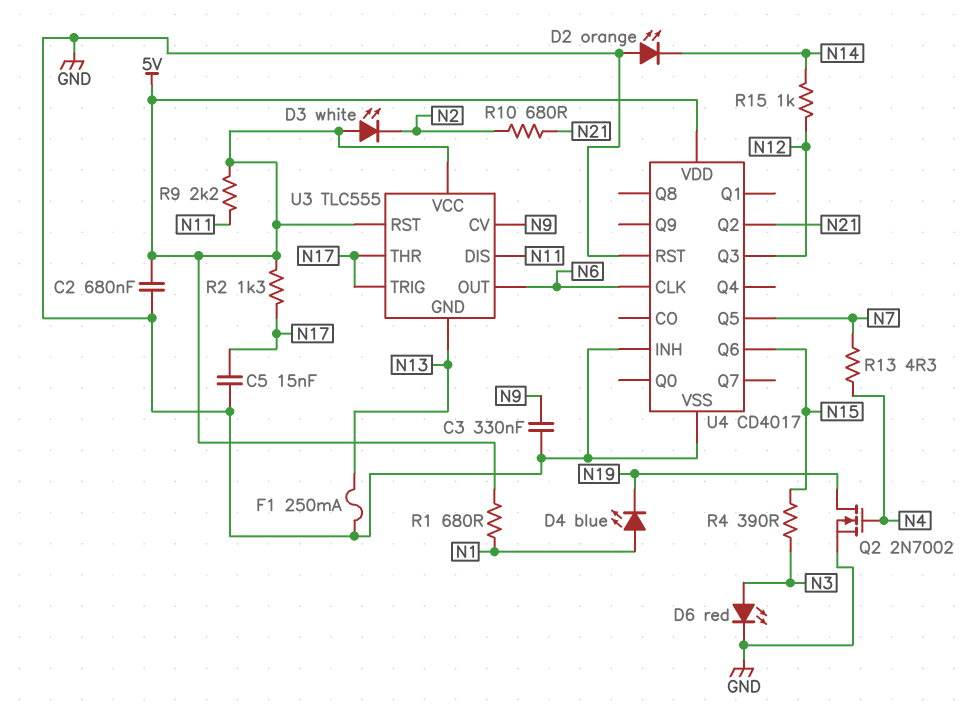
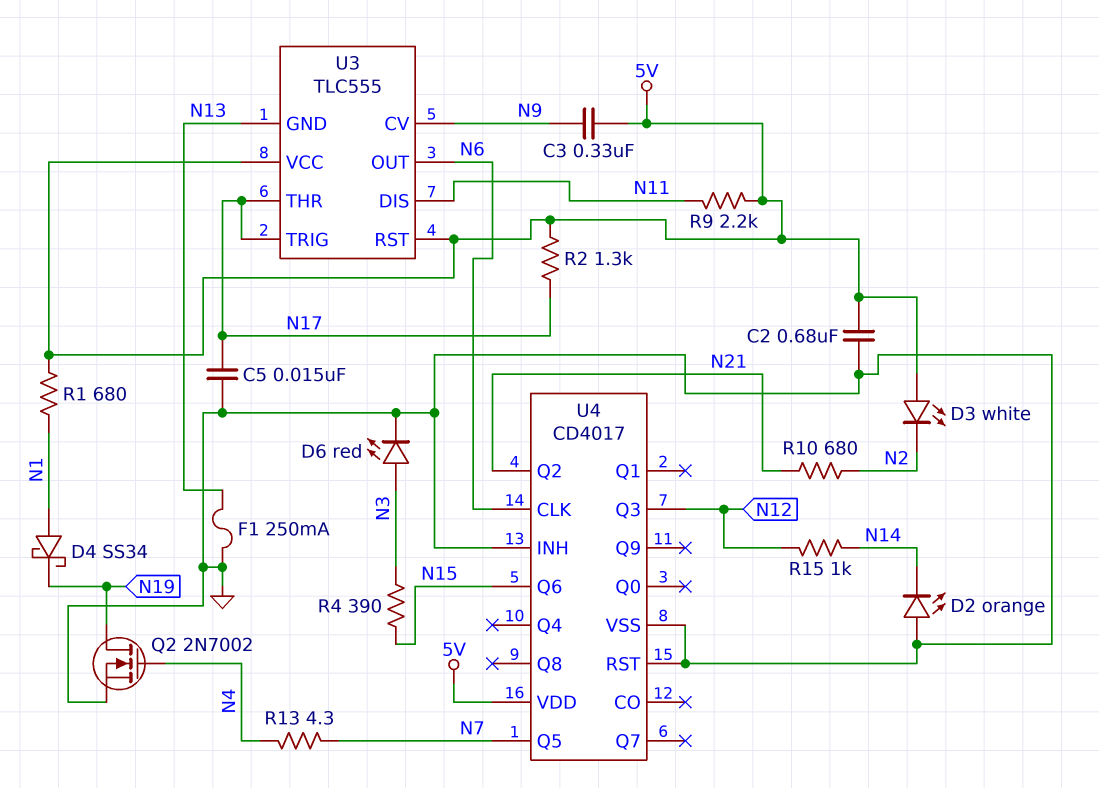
C3: 330nF (GND, N9) -> 330nF (5V, N9)
D4: LED blue (A N1, K N19) -> schottky SS34 (A N1, K N19)

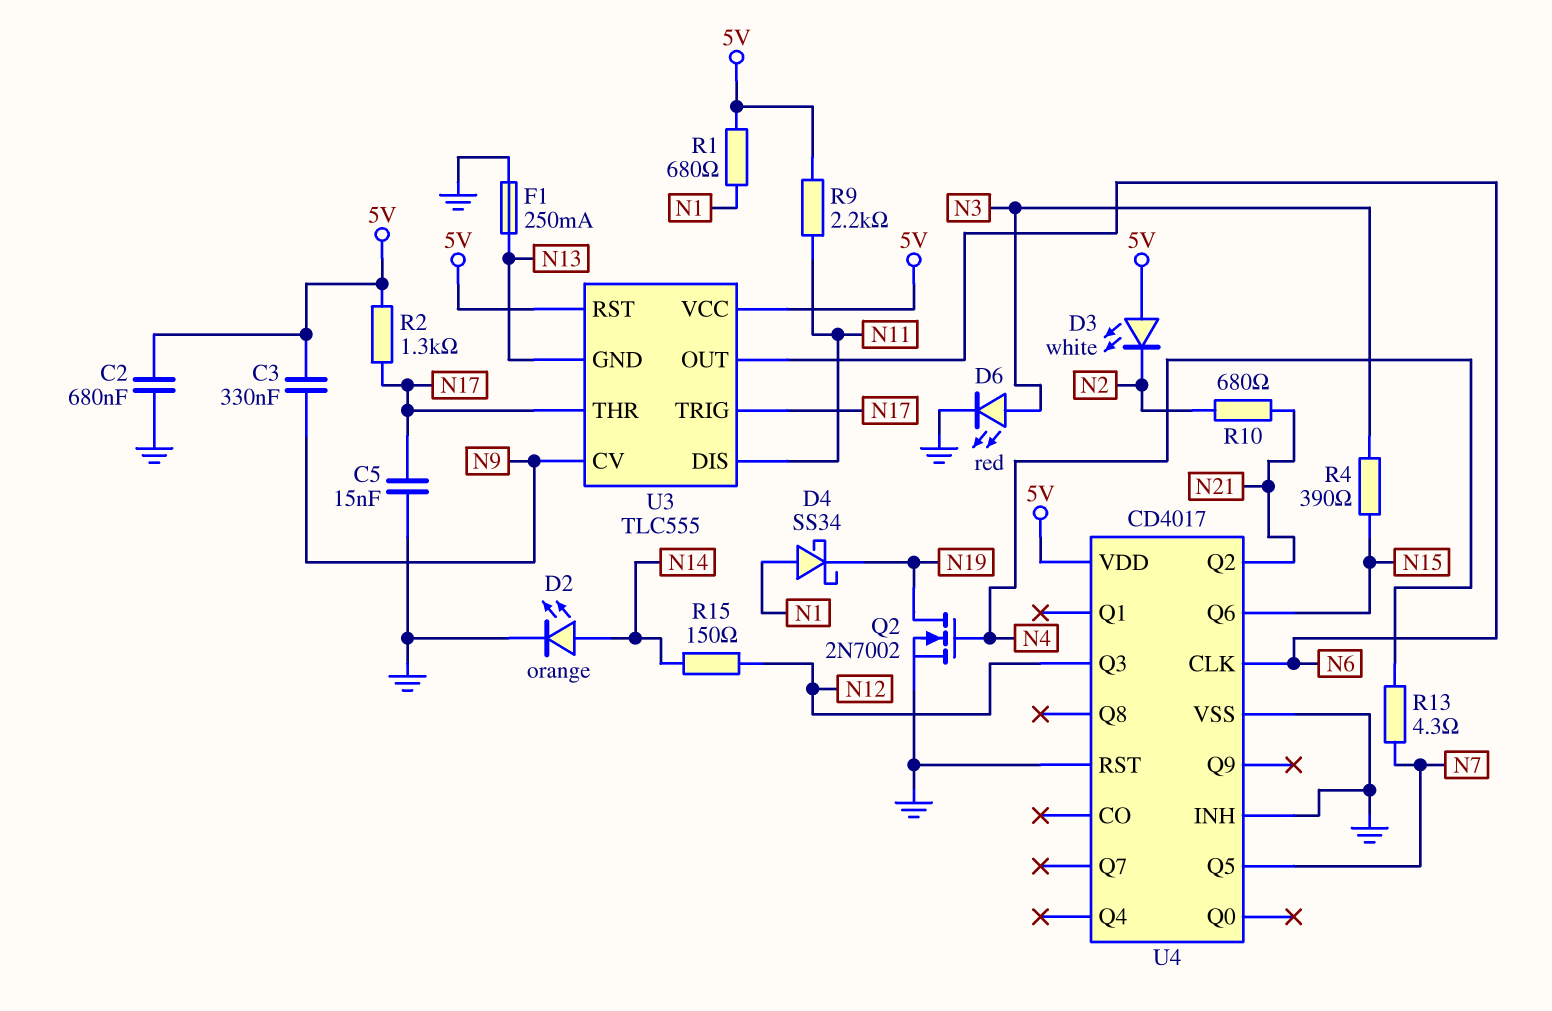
D2: LED orange (A GND, K N14) -> LED orange (A N14, K GND)
R15: 1k (N12, N14) -> 150 (N12, N14)

